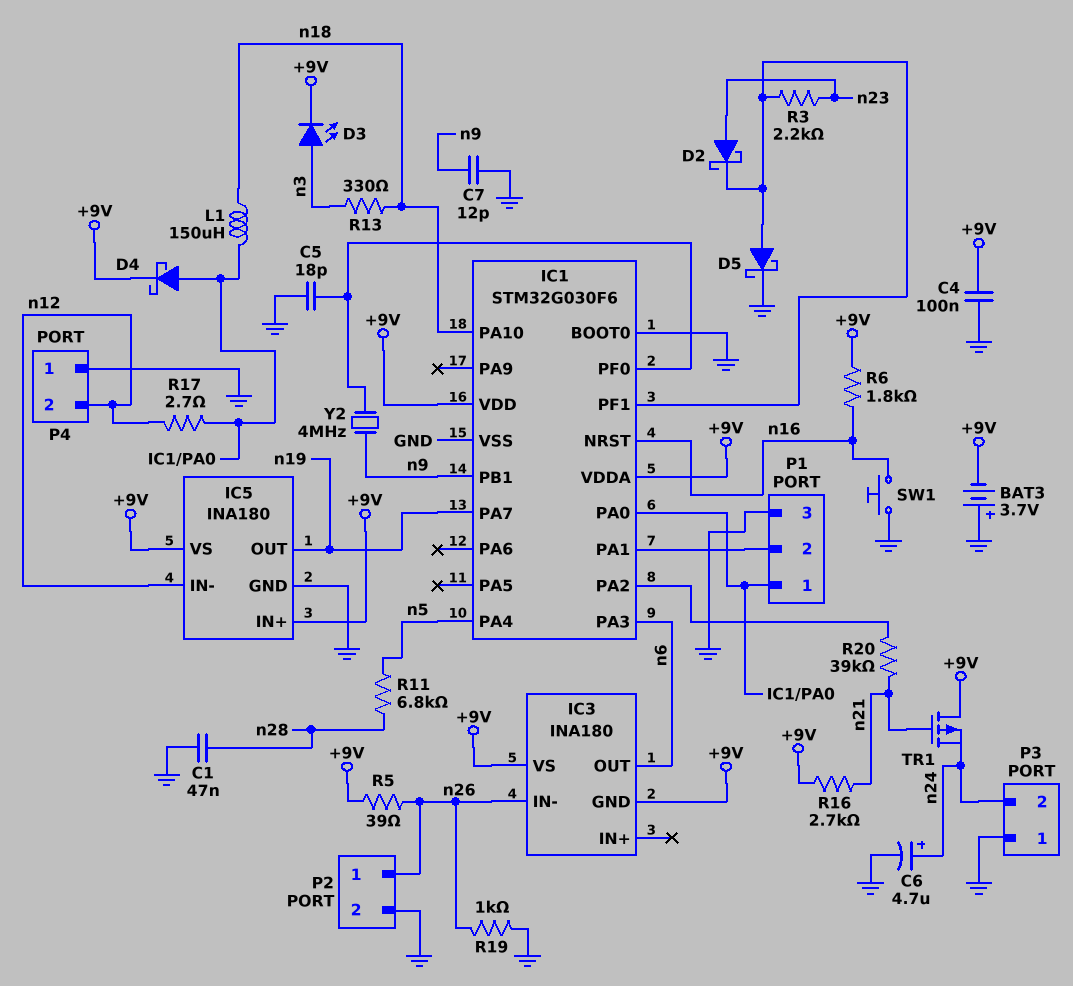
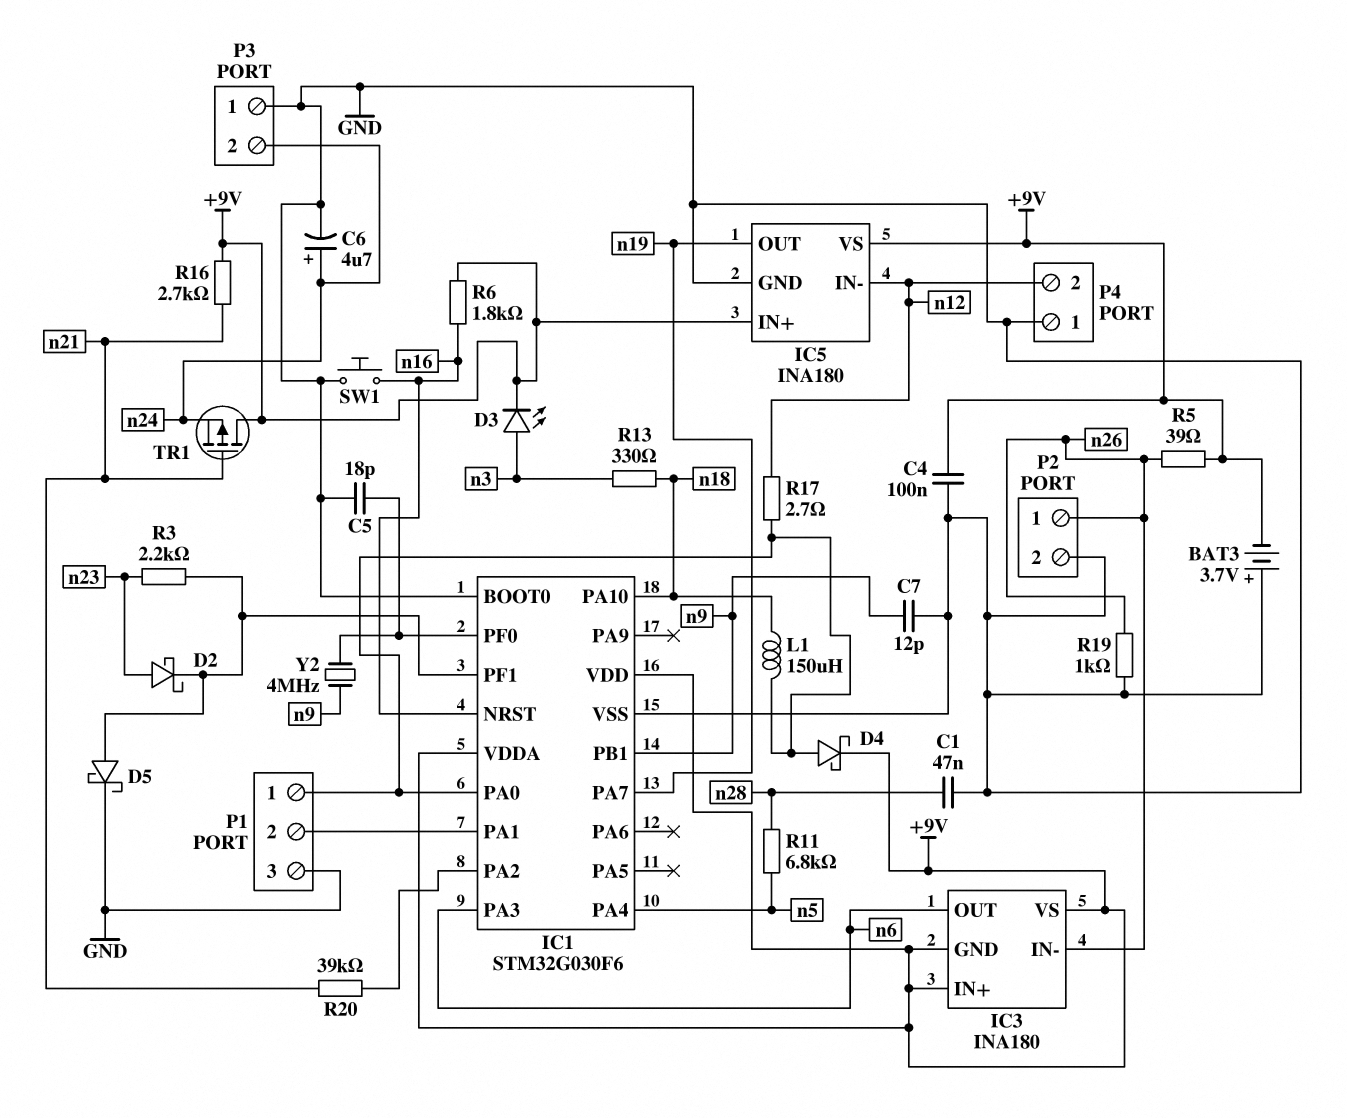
IC3 pin IN+: none -> +9V

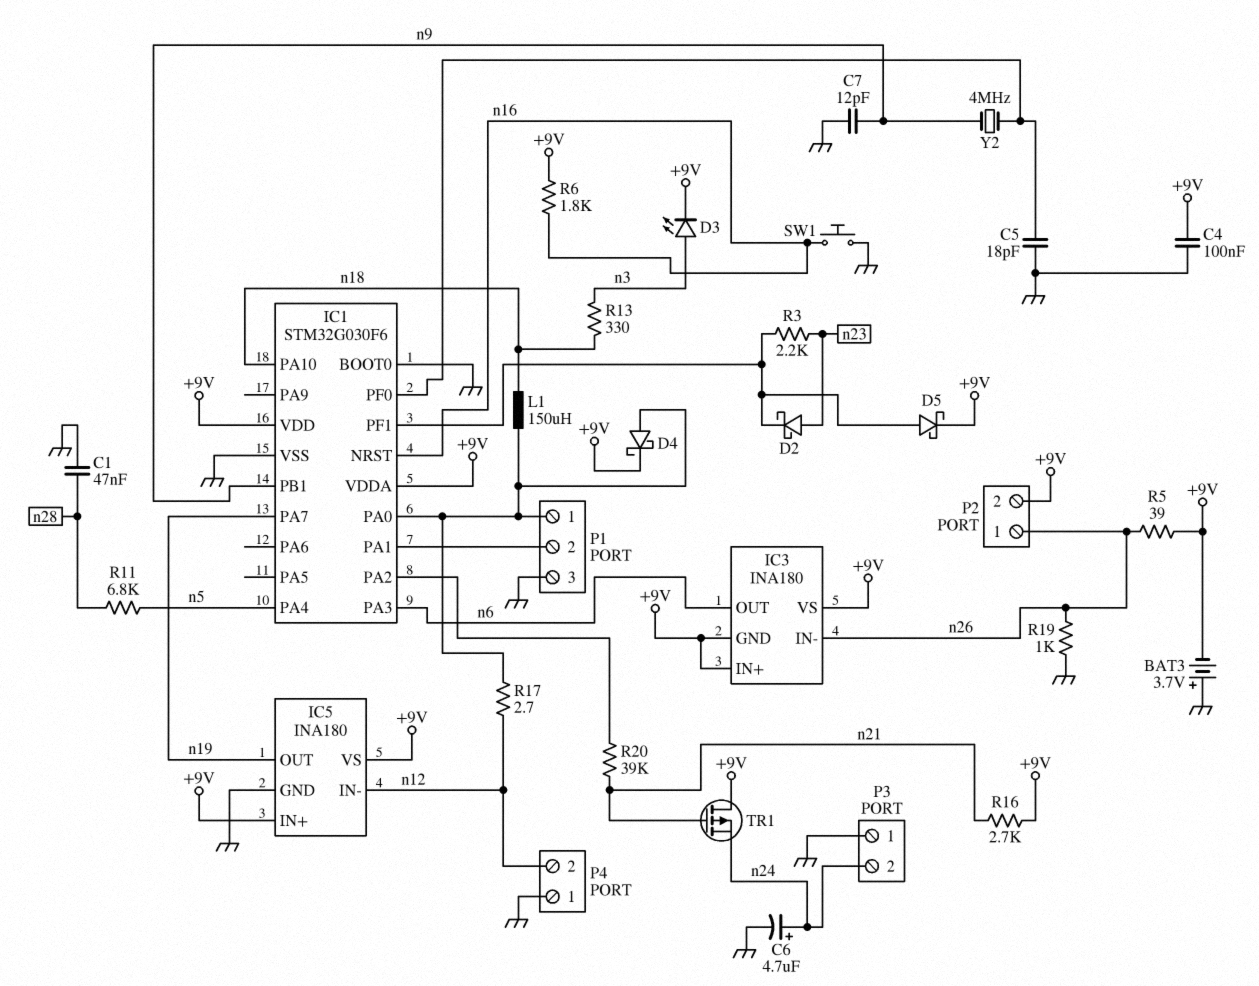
D5: schottky (A IC1/PF1, K GND) -> schottky (A IC1/PF1, K +9V)
P2 pin 2: GND -> +9V

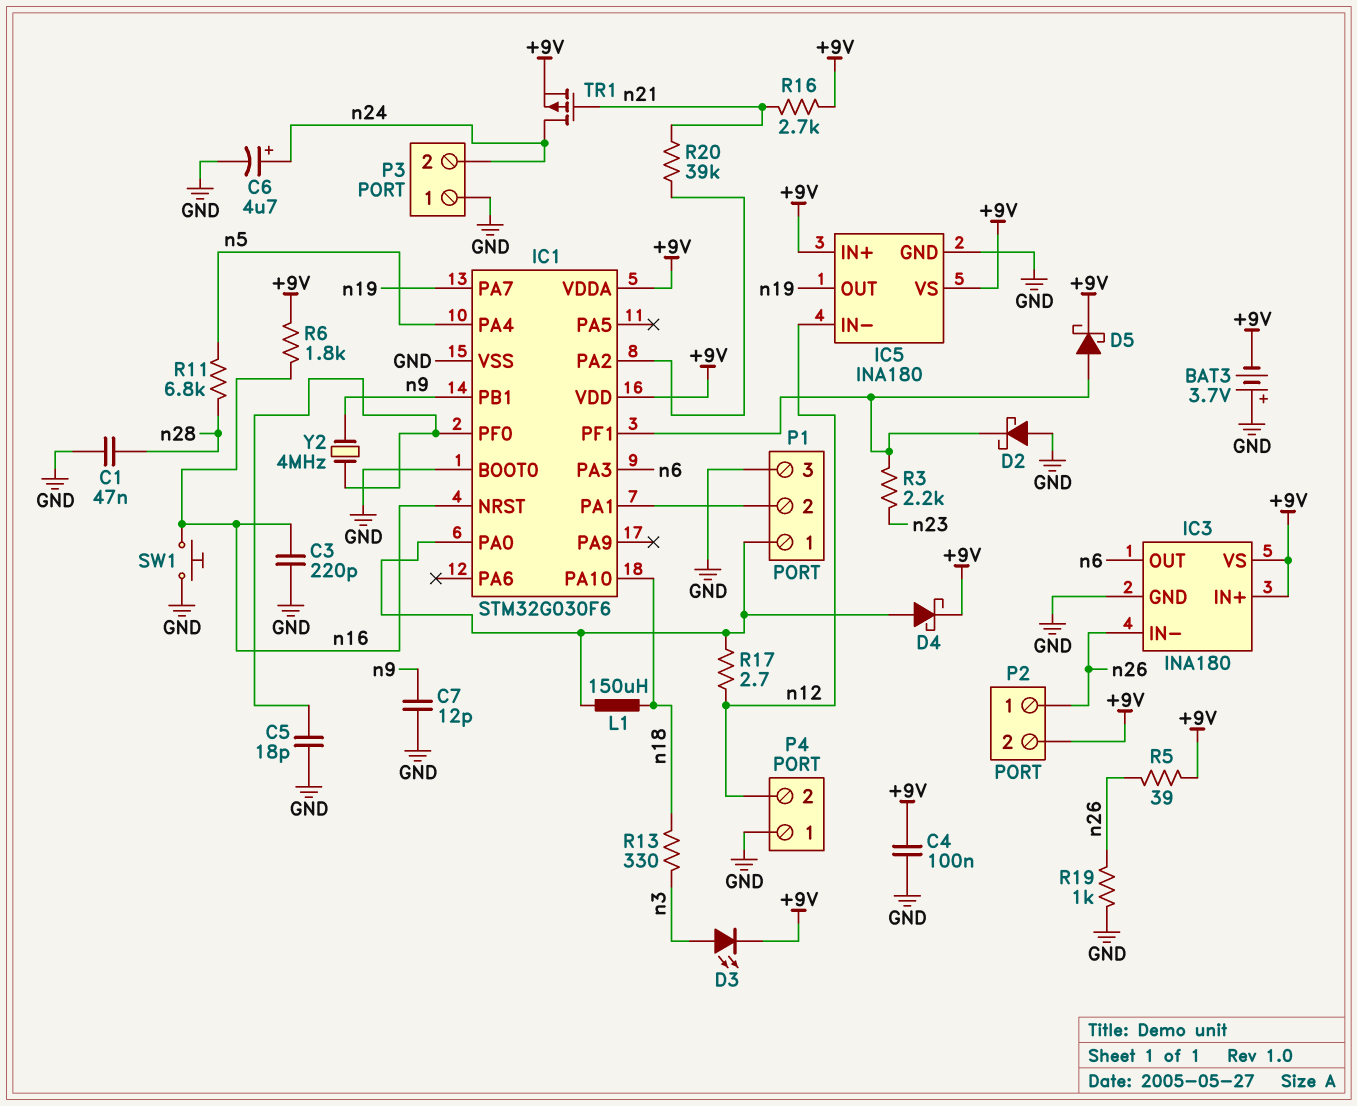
C3: none -> 220pF (GND, n16)
D2: schottky (A n23, K IC1/PF1) -> schottky (A GND, K IC1/PF1)
IC3 pin GND: +9V -> GND
TR1: PMOS (G n21, D +9V, S n24) -> PMOS (G n21, D n24, S +9V)

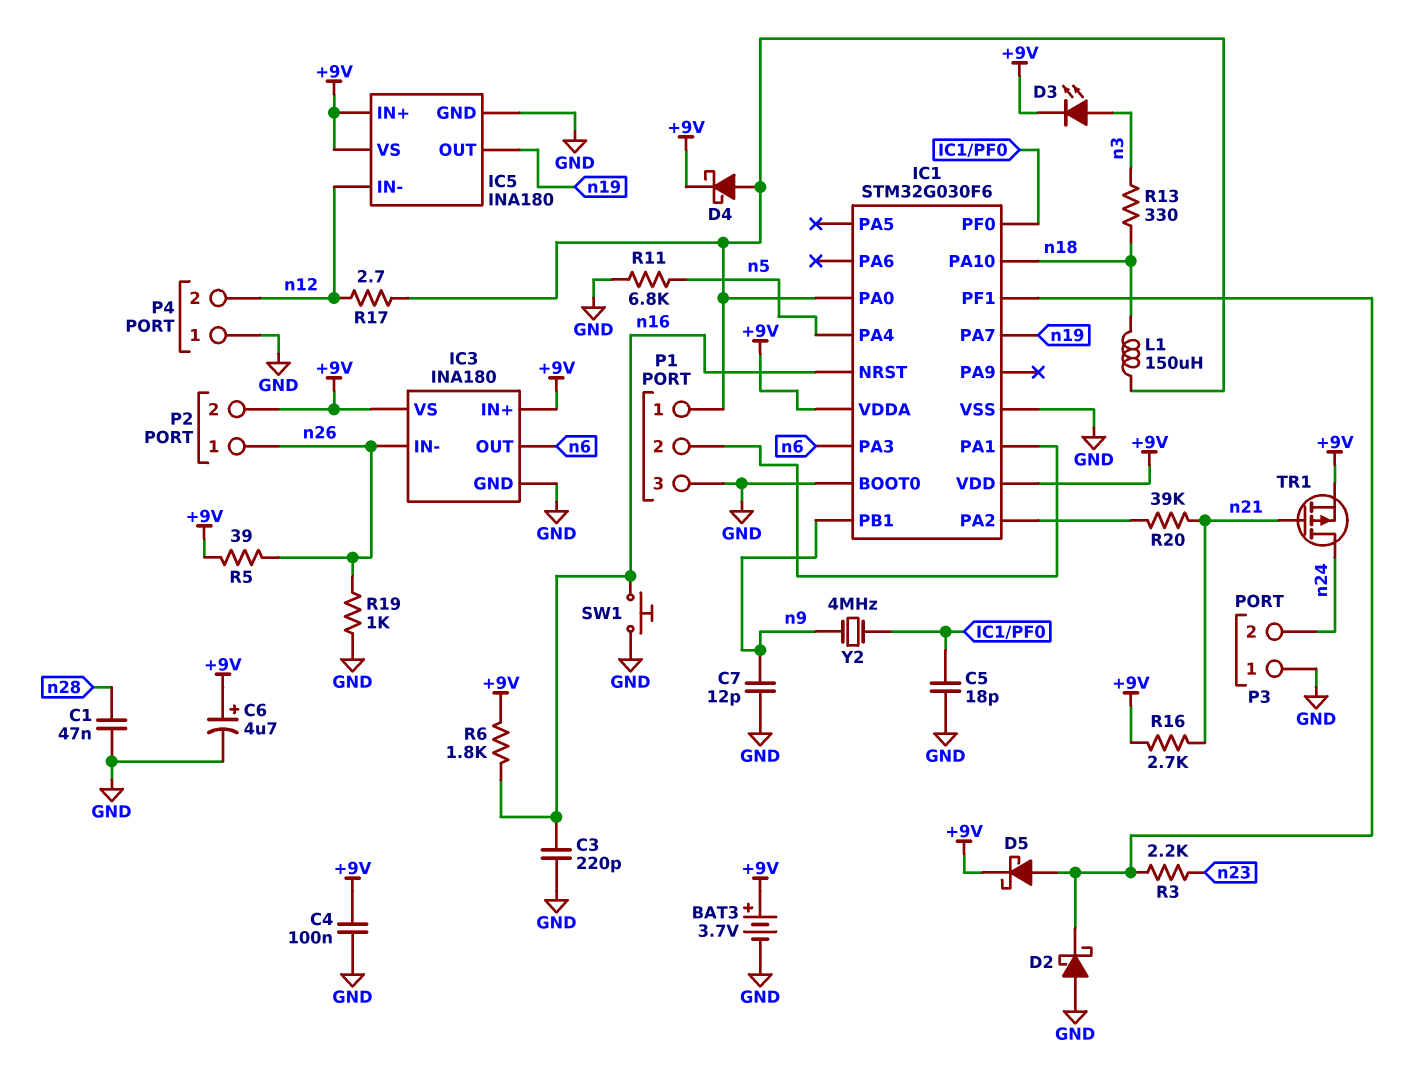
BAT3: 3.7V (plus GND, minus +9V) -> 3.7V (plus +9V, minus GND)
C6: 4.7uF (plus n24, minus GND) -> 4.7uF (plus +9V, minus GND)
R11: 6.8k (n5, n28) -> 6.8k (GND, n5)

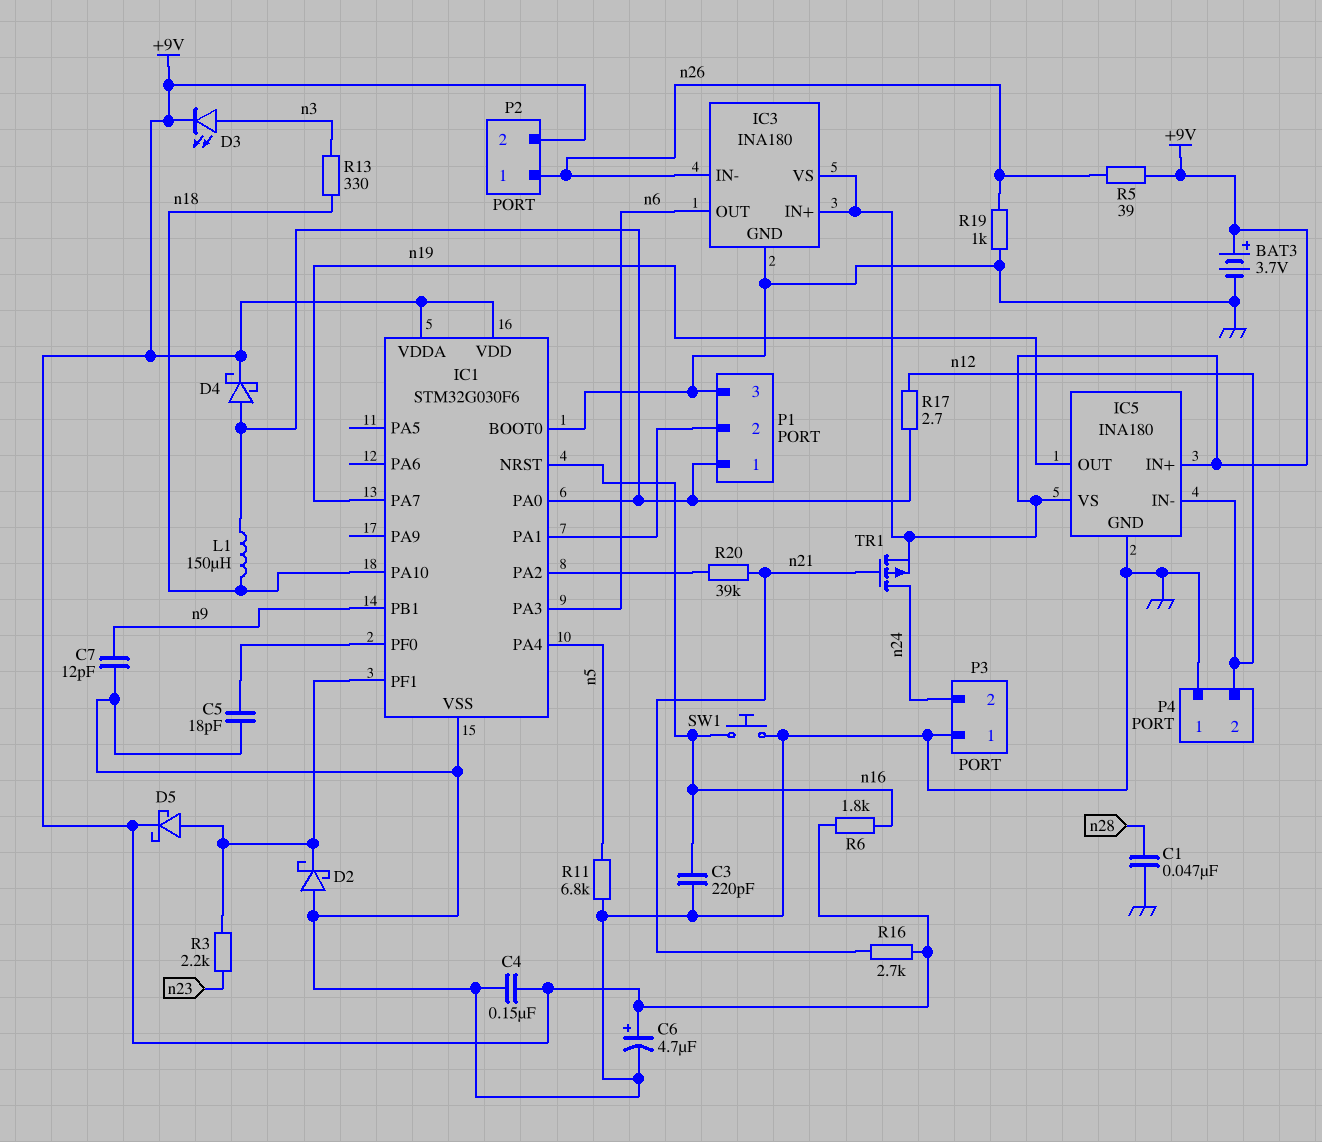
C4: 100nF (+9V, GND) -> 150nF (+9V, GND)
Y2: 4MHz (IC1/PF0, n9) -> none

